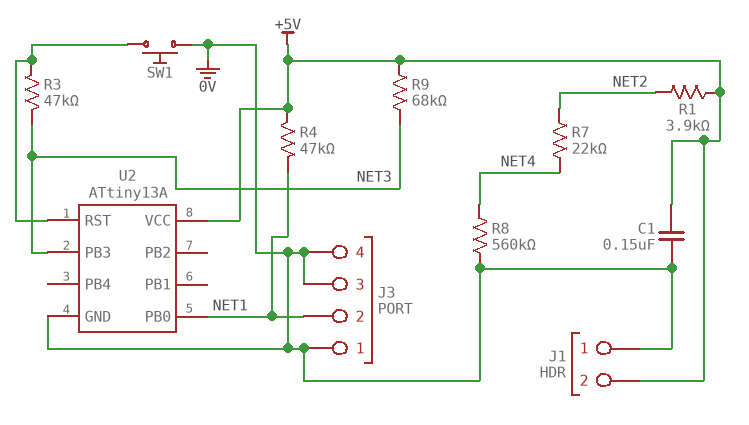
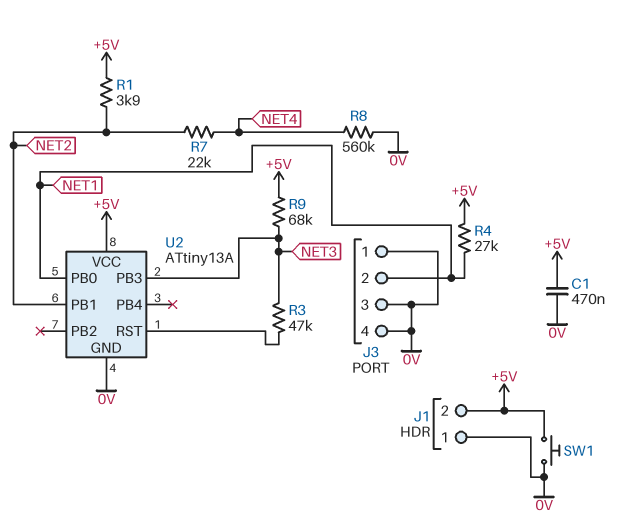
C1: 150nF (+5V, 0V) -> 470nF (+5V, 0V)
R4: 47k (+5V, NET1) -> 27k (+5V, NET1)
SW1: button (0V, U2/RST) -> button (+5V, 0V)
U2 pin PB1: none -> NET2

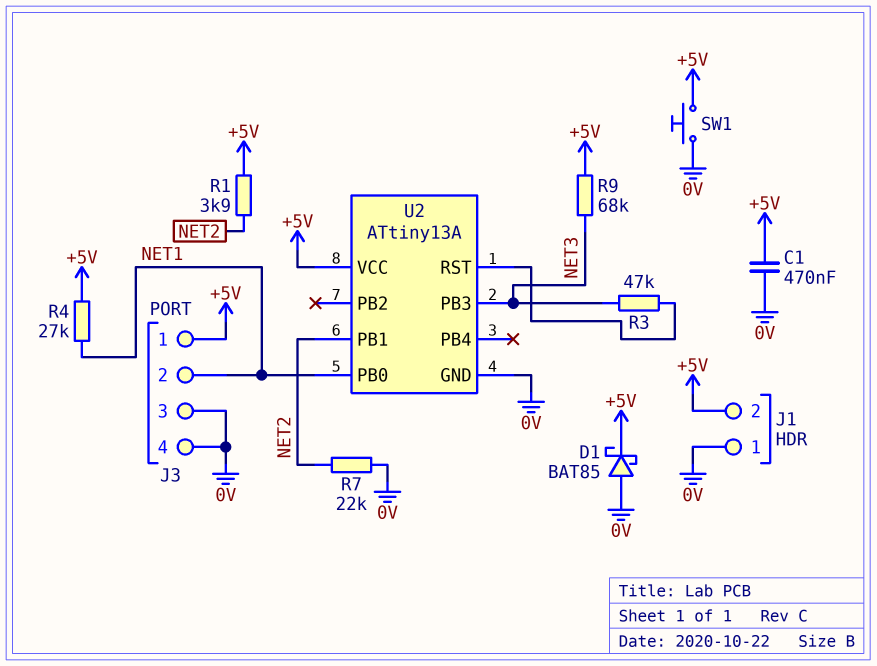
D1: none -> schottky BAT85 (A 0V, K +5V)
J3 pin 1: 0V -> +5V
R7: 22k (NET2, NET4) -> 22k (0V, NET2)
R8: 560k (0V, NET4) -> none

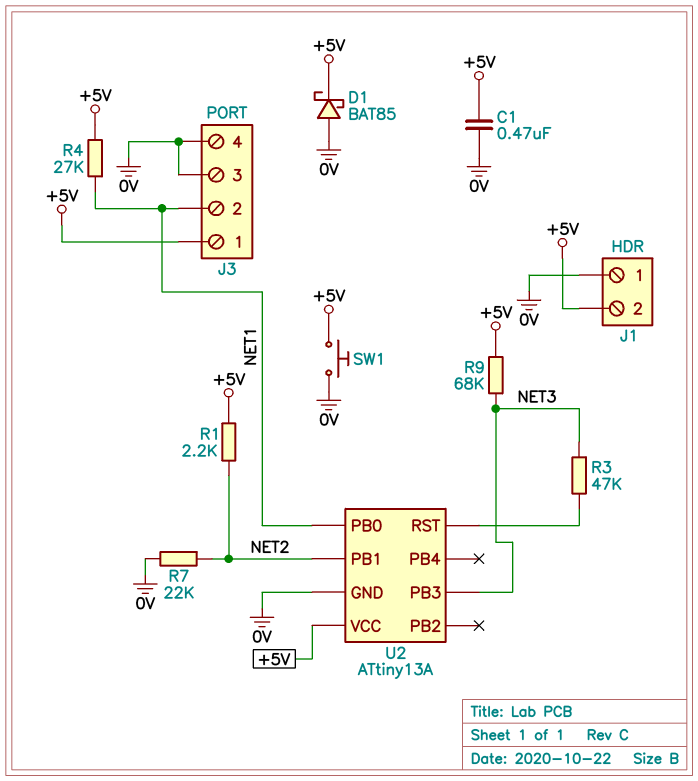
R1: 3.9k (+5V, NET2) -> 2.2k (+5V, NET2)

